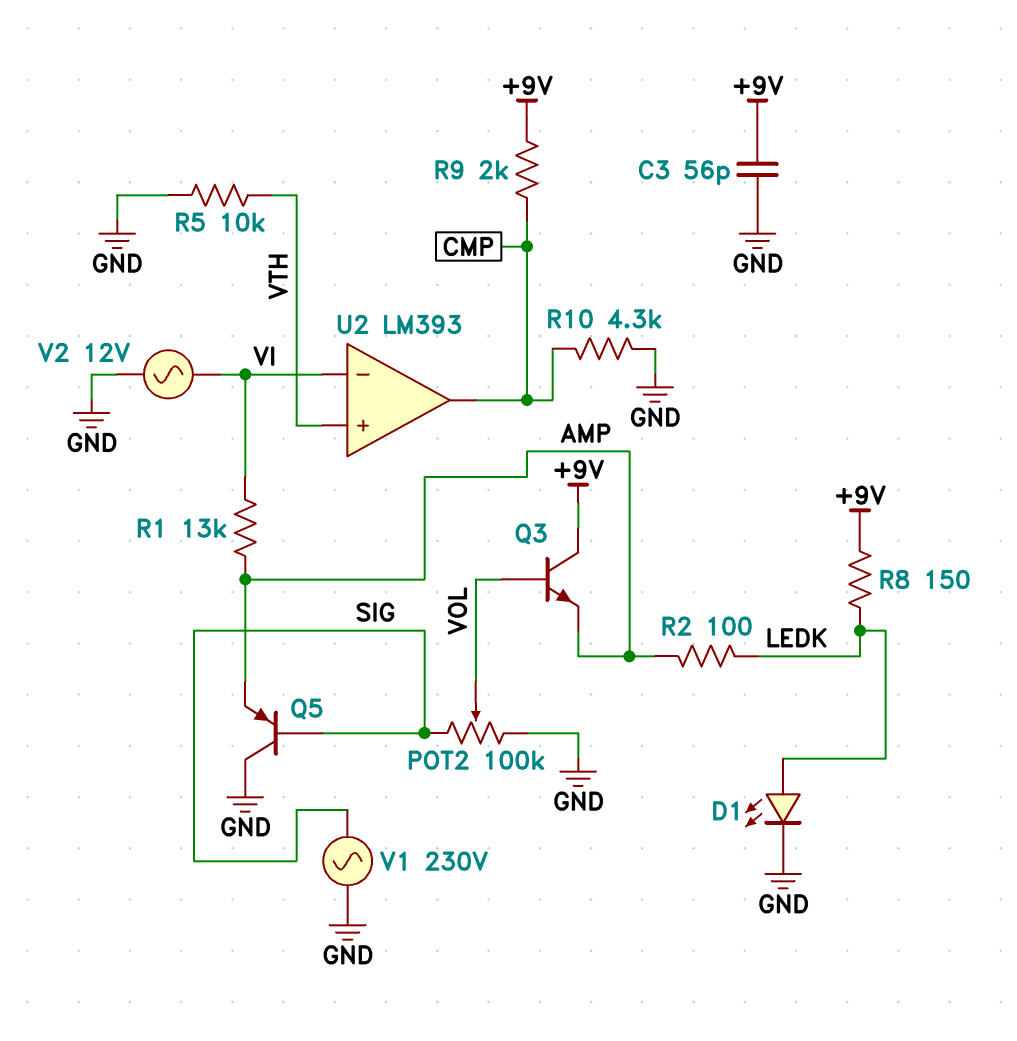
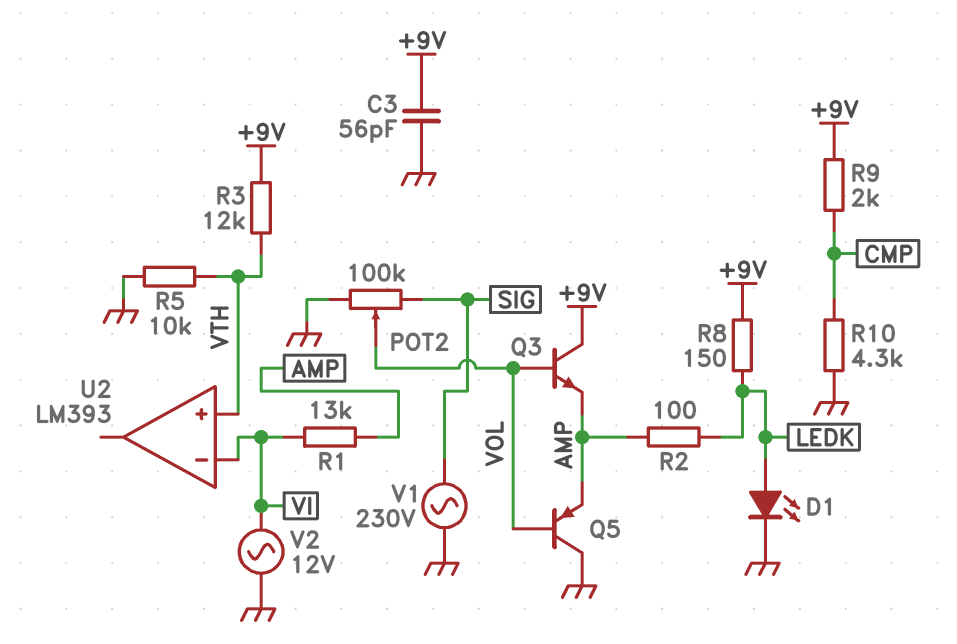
Q5: PNP (B SIG, C GND, E AMP) -> PNP (B VOL, C GND, E AMP)
R3: none -> 12k (+9V, VTH)
U2 pin out: CMP -> none

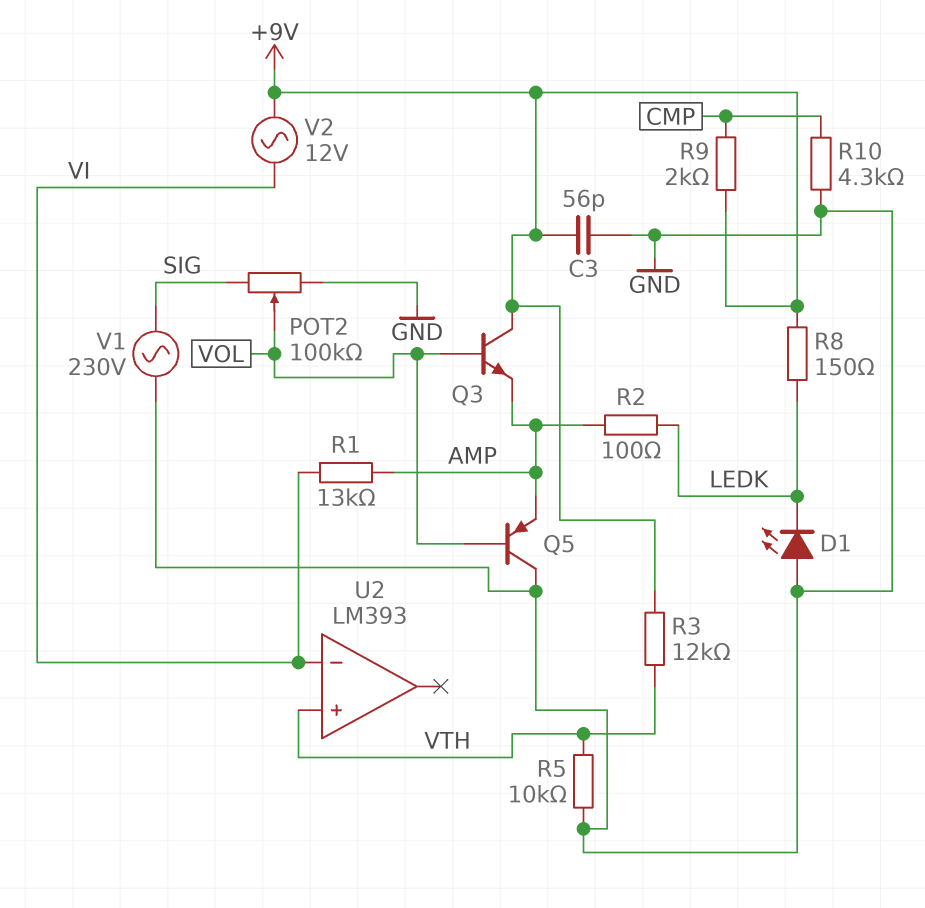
D1: LED (A LEDK, K GND) -> LED (A GND, K LEDK)
V2: AC 12V (GND, VI) -> AC 12V (+9V, VI)

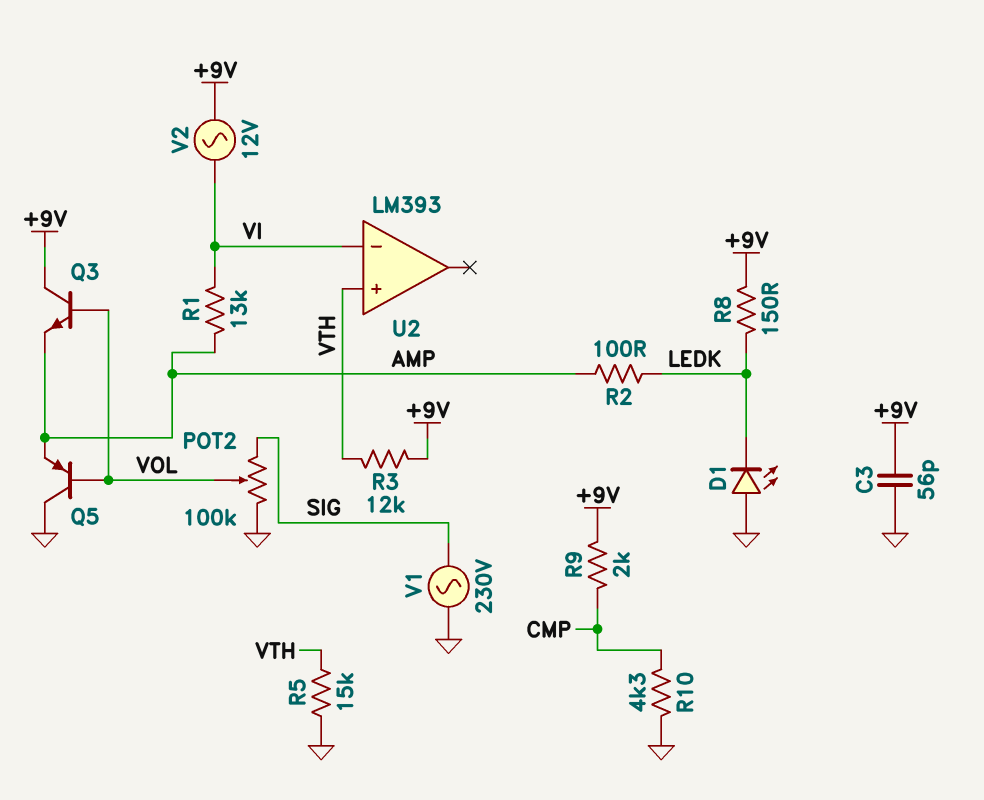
R5: 10k (GND, VTH) -> 15k (GND, VTH)

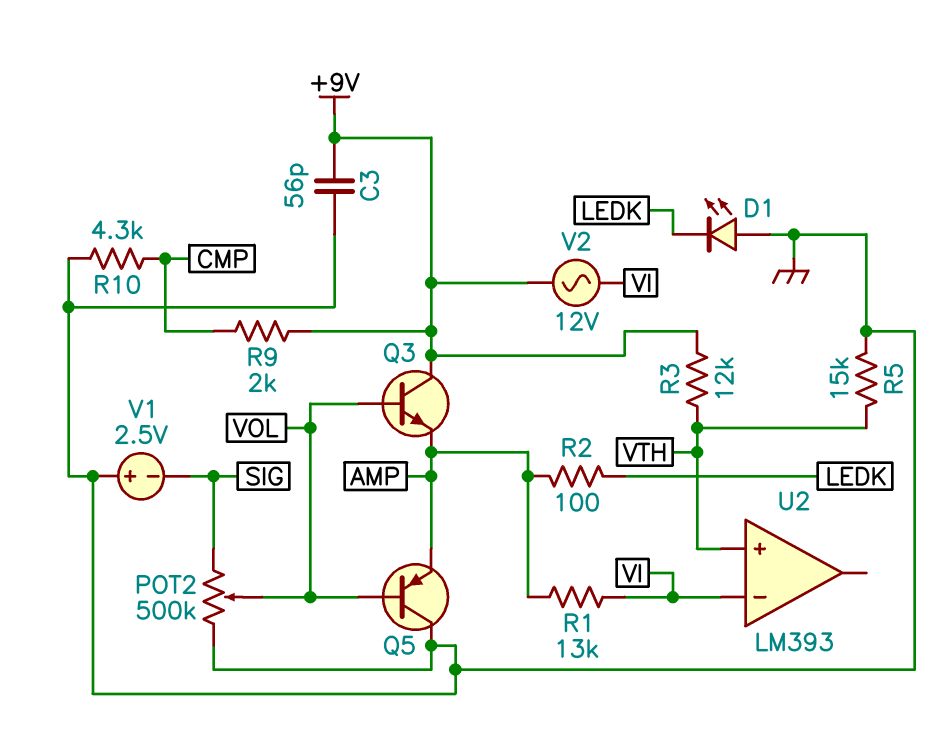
POT2: 100k (GND, SIG, wiper VOL) -> 500k (GND, SIG, wiper VOL)
R8: 150 (+9V, LEDK) -> none
V1: AC 230V (GND, SIG) -> 2.5V (plus GND, minus SIG)

